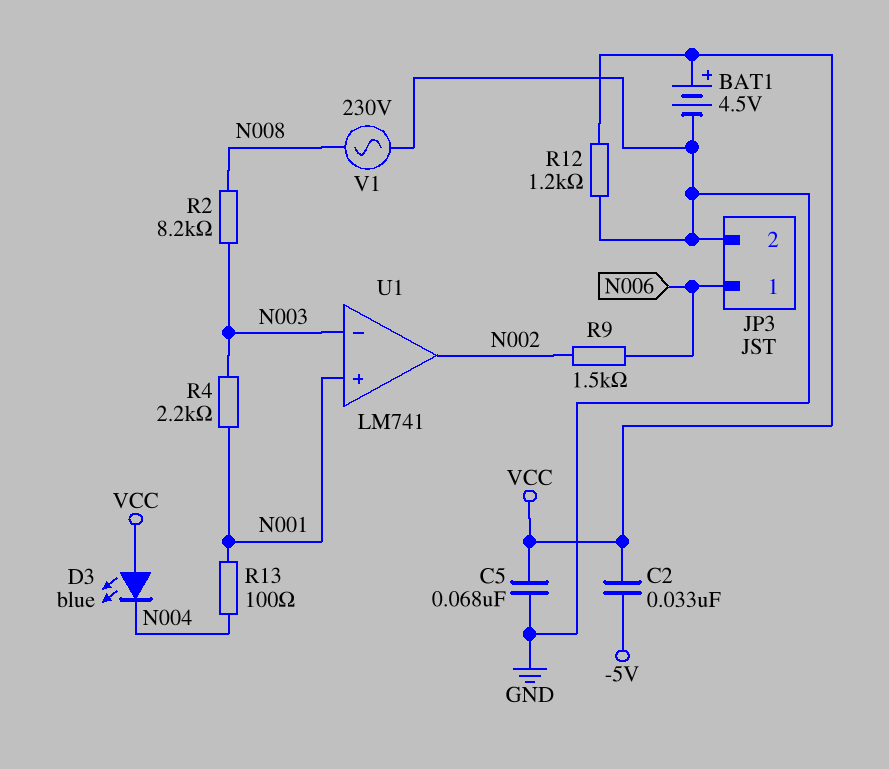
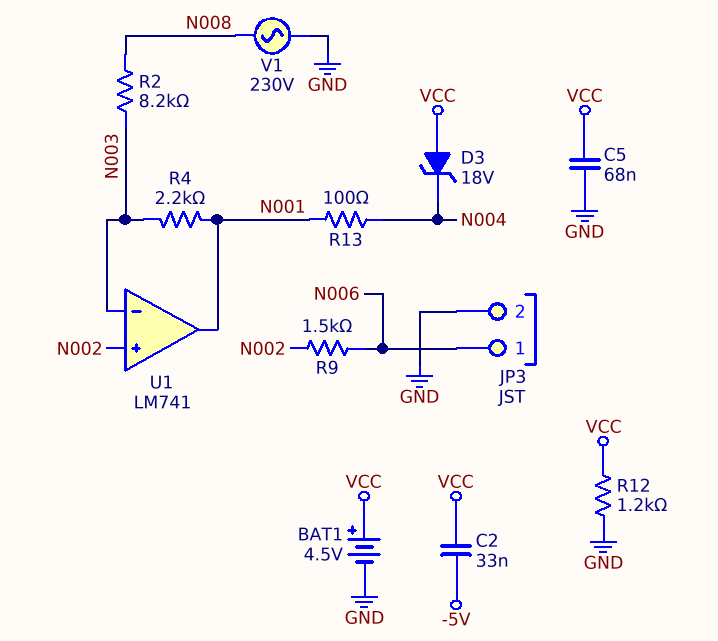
D3: LED blue (A VCC, K N004) -> zener 18V (A VCC, K N004)
U1 pin in+: N001 -> N002
U1 pin out: N002 -> N001

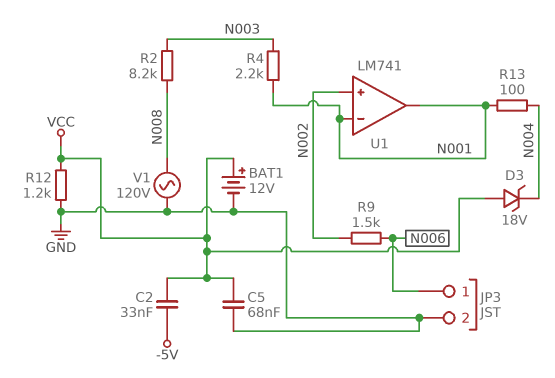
BAT1: 4.5V (plus VCC, minus GND) -> 12V (plus VCC, minus GND)
U1 pin in-: N003 -> N001
V1: AC 230V (GND, N008) -> AC 120V (GND, N008)

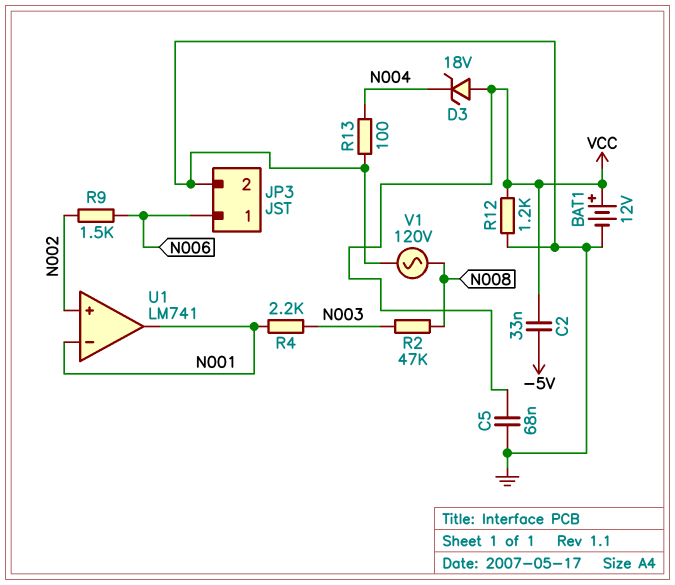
R2: 8.2k (N003, N008) -> 47k (N003, N008)
R13: 100 (N001, N004) -> 100 (GND, N004)

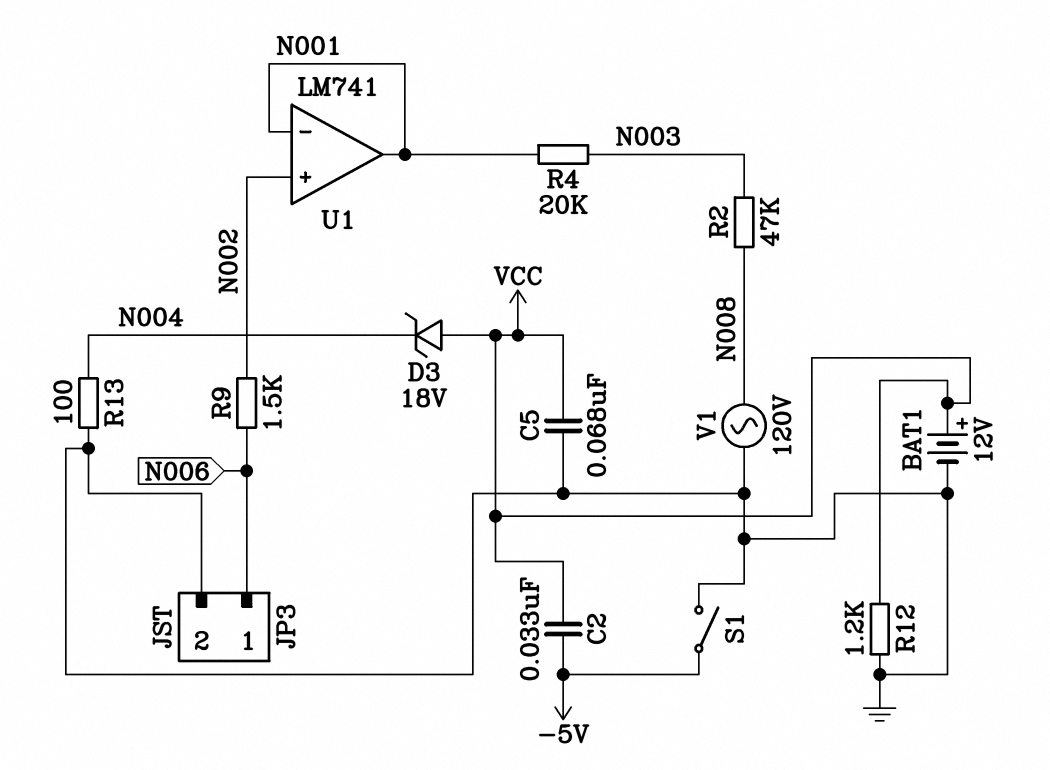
R4: 2.2k (N001, N003) -> 20k (N001, N003)
S1: none -> switch (-5V, GND)

